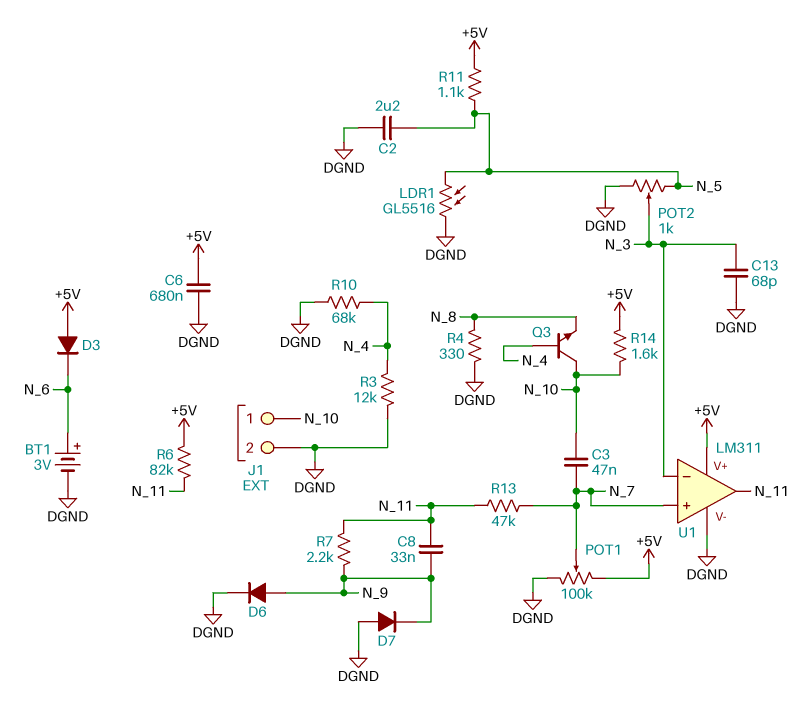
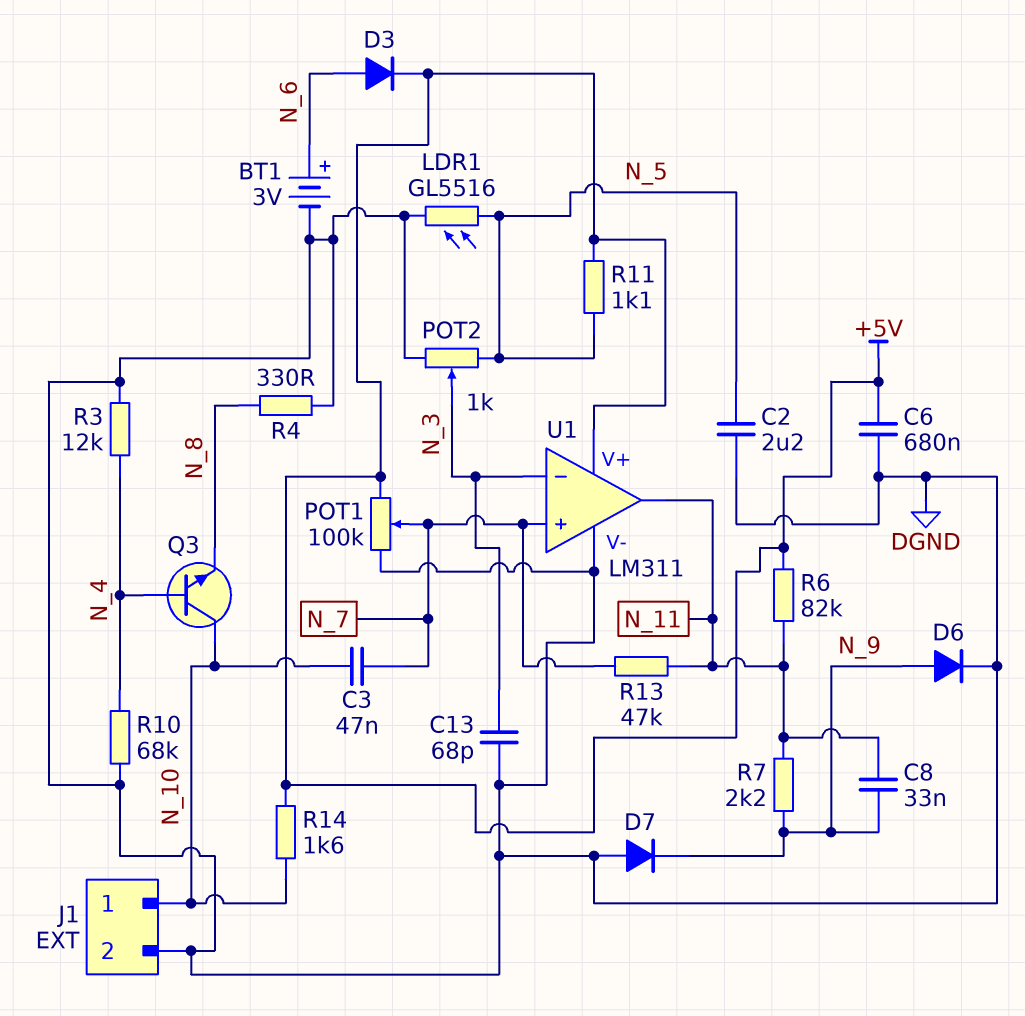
D3: diode (A +5V, K N_6) -> diode (A N_6, K +5V)

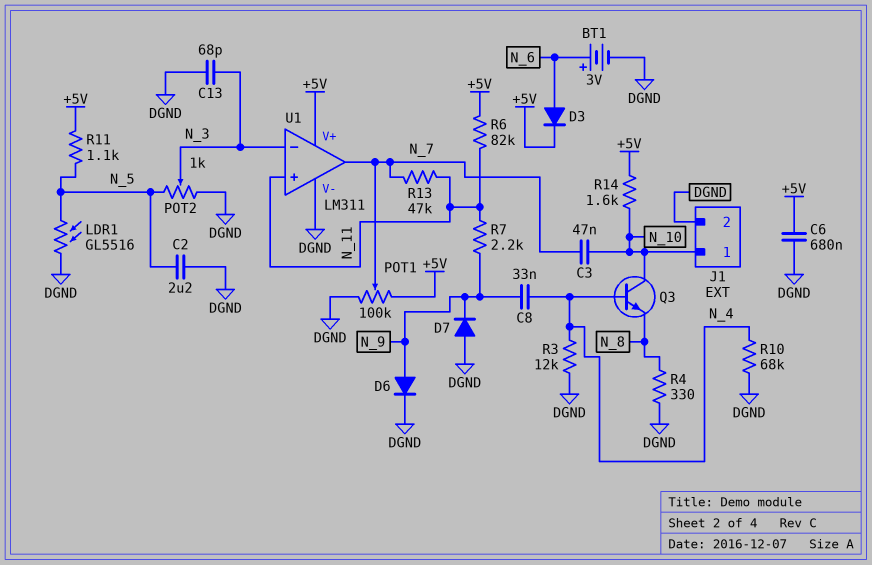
C8: 33nF (N_9, N_11) -> 33nF (N_4, N_9)
U1 pin in+: N_7 -> N_11
U1 pin out: N_11 -> N_7

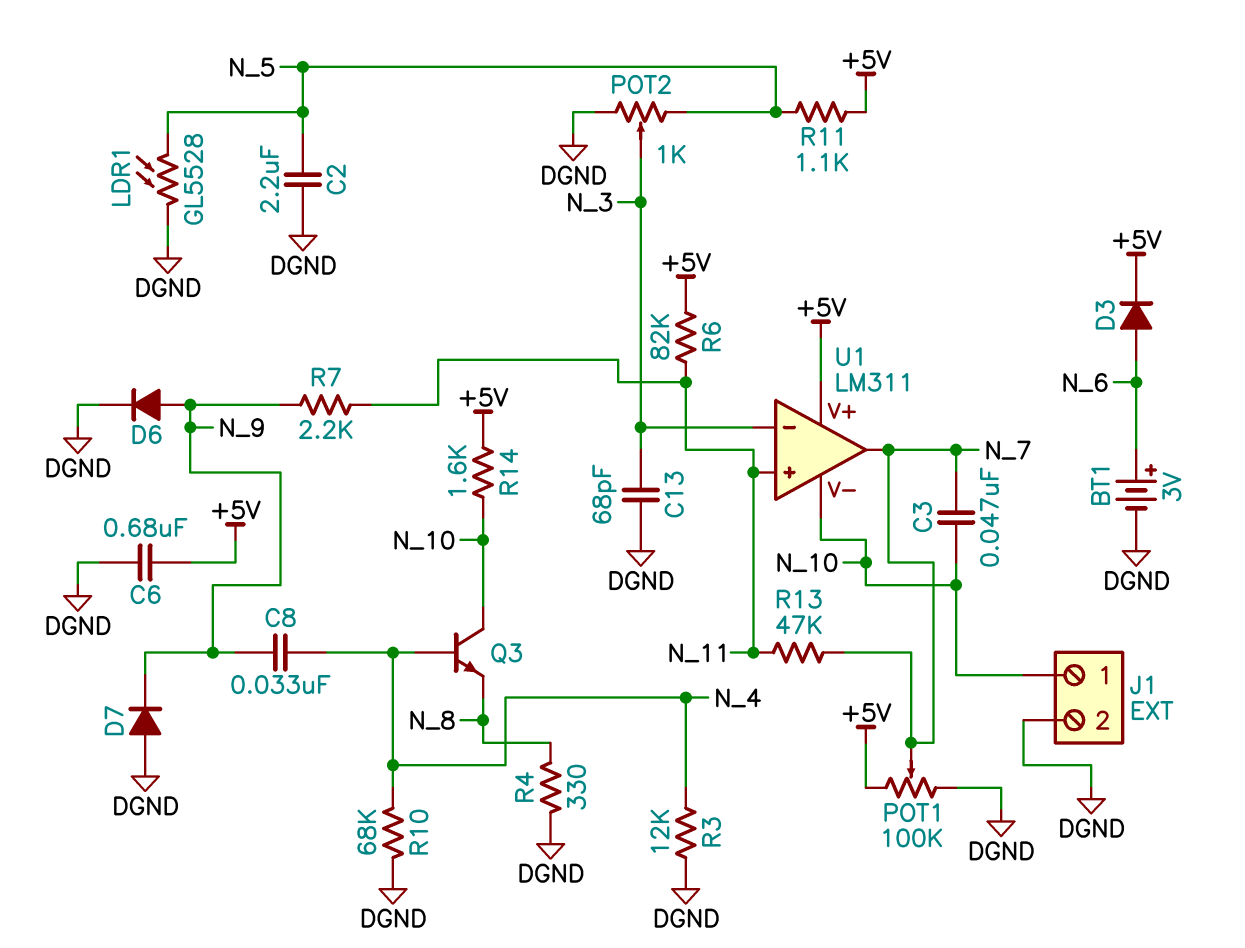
LDR1: GL5516 (DGND, N_5) -> GL5528 (DGND, N_5)
U1 pin V-: DGND -> N_10

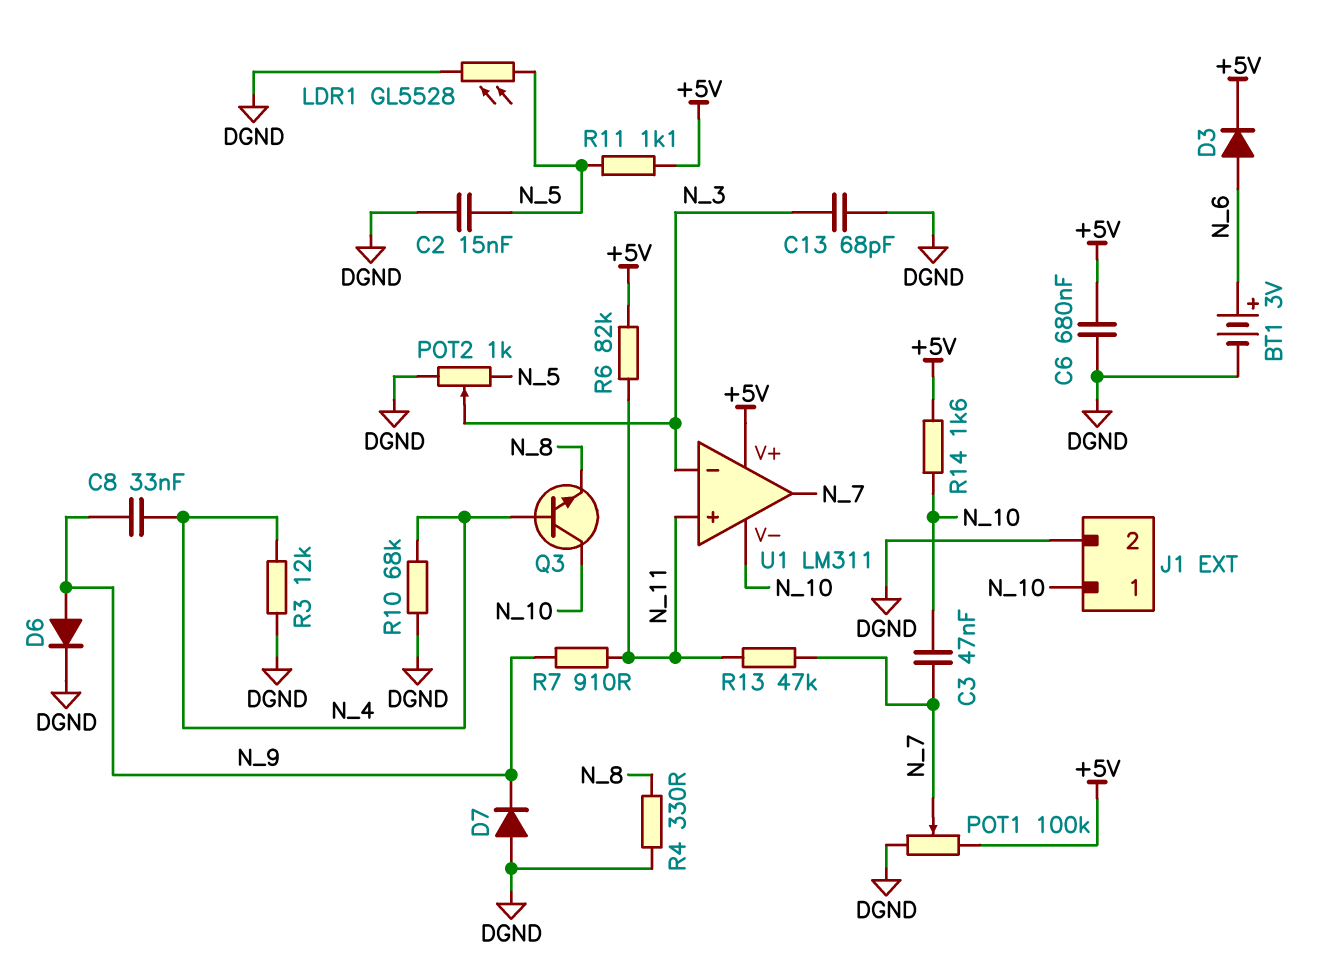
C2: 2.2uF (DGND, N_5) -> 15nF (DGND, N_5)
R7: 2.2k (N_9, N_11) -> 910 (N_9, N_11)

